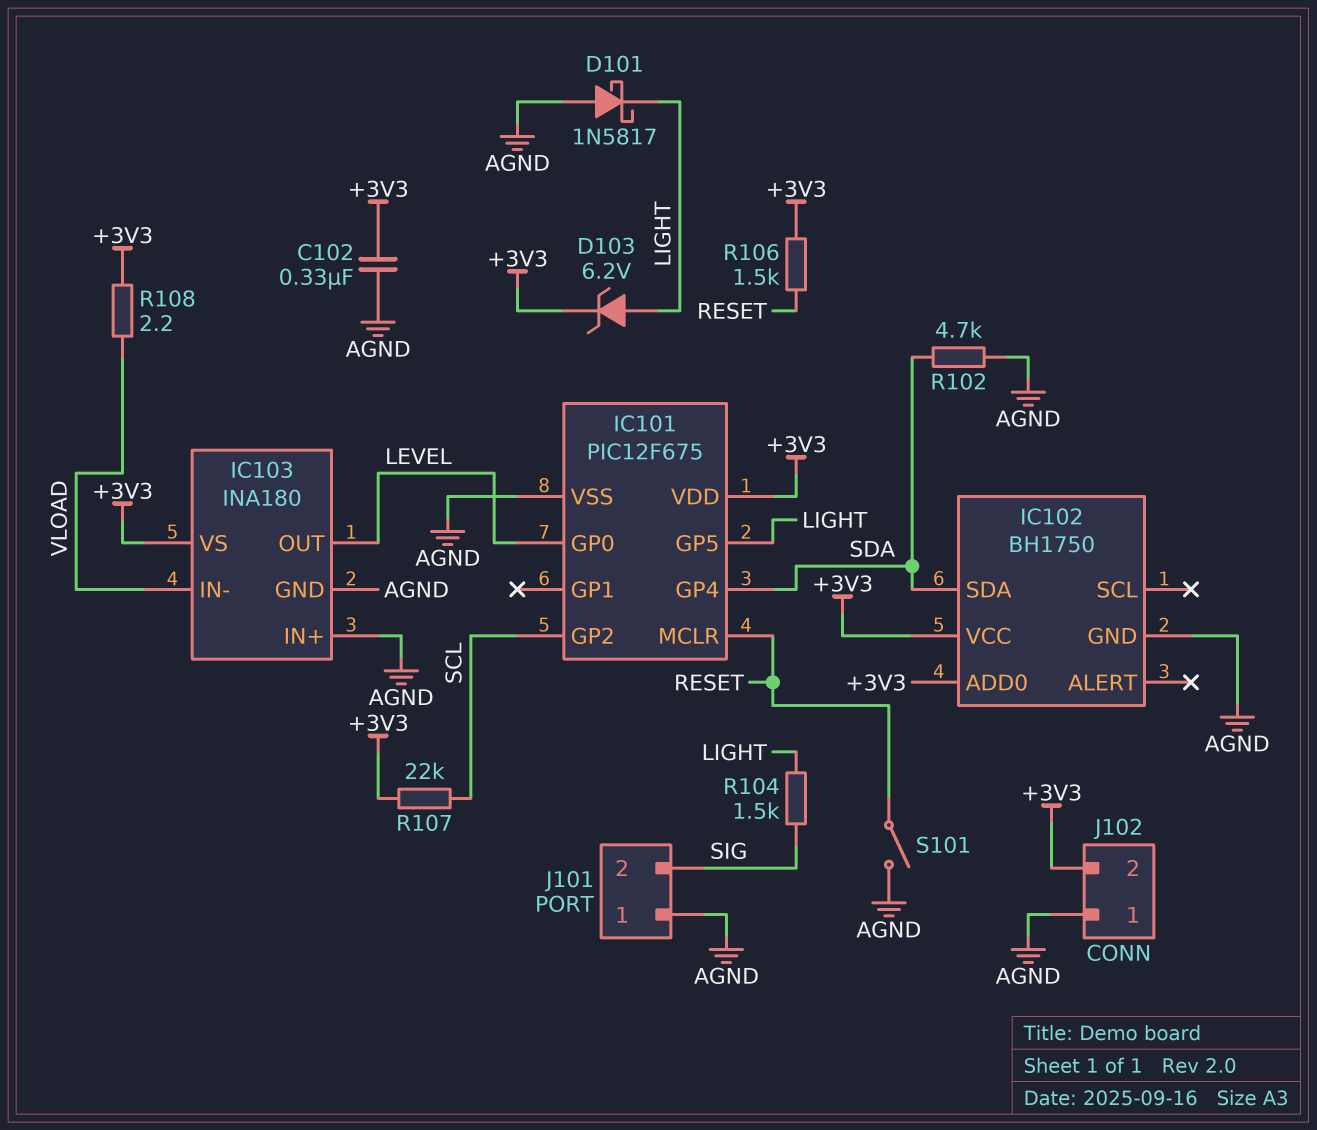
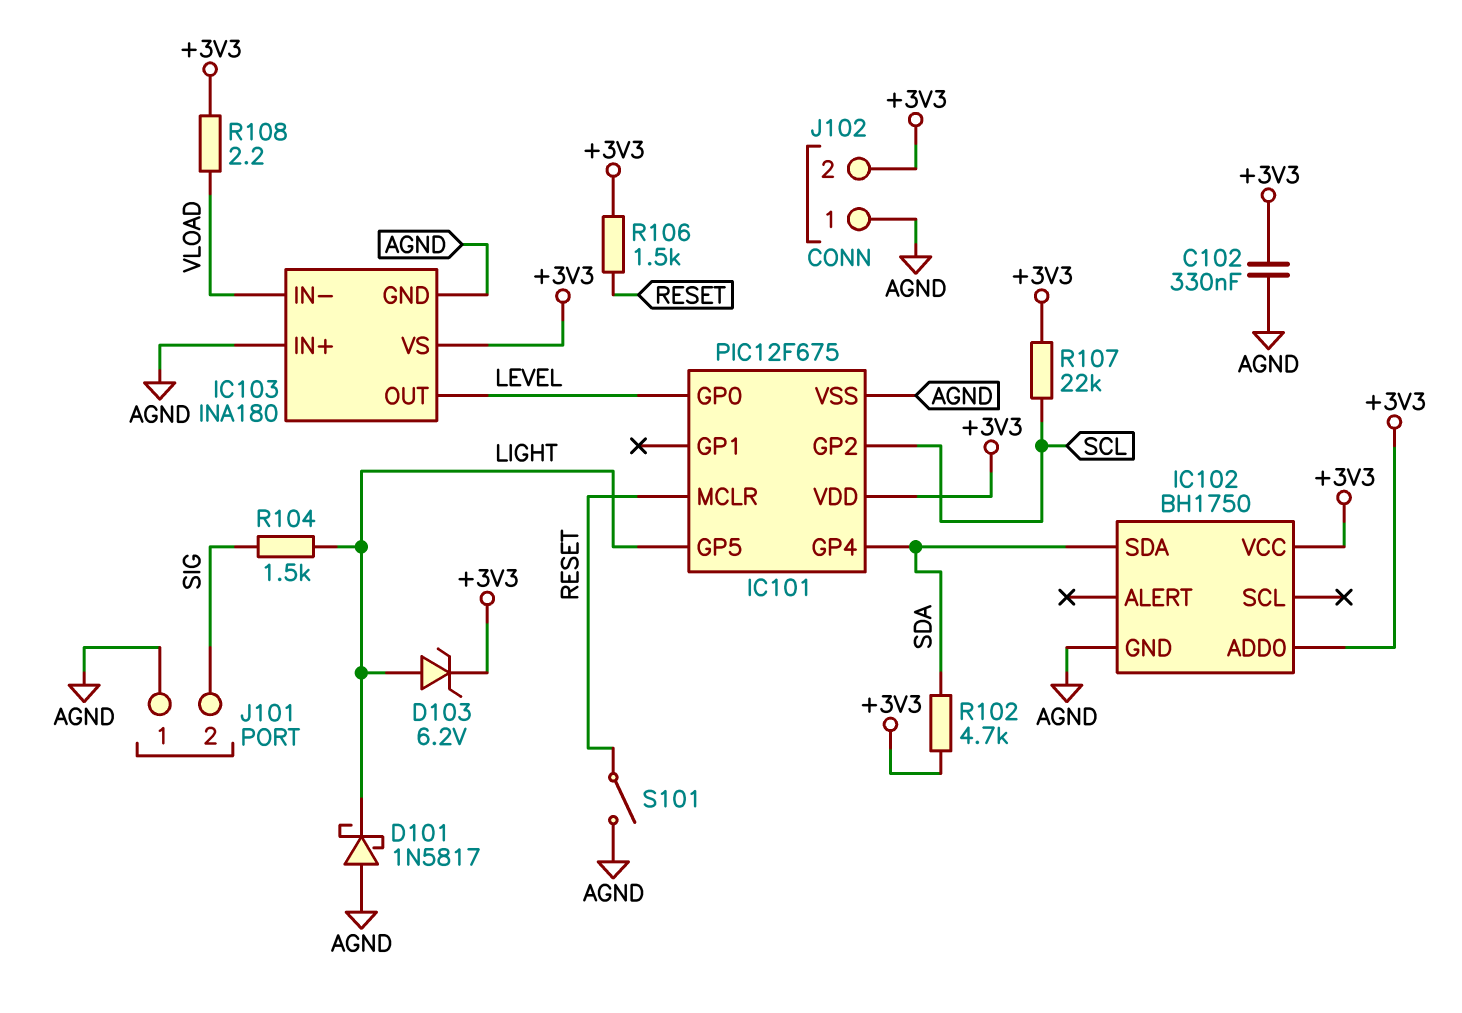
R102: 4.7k (AGND, SDA) -> 4.7k (+3V3, SDA)

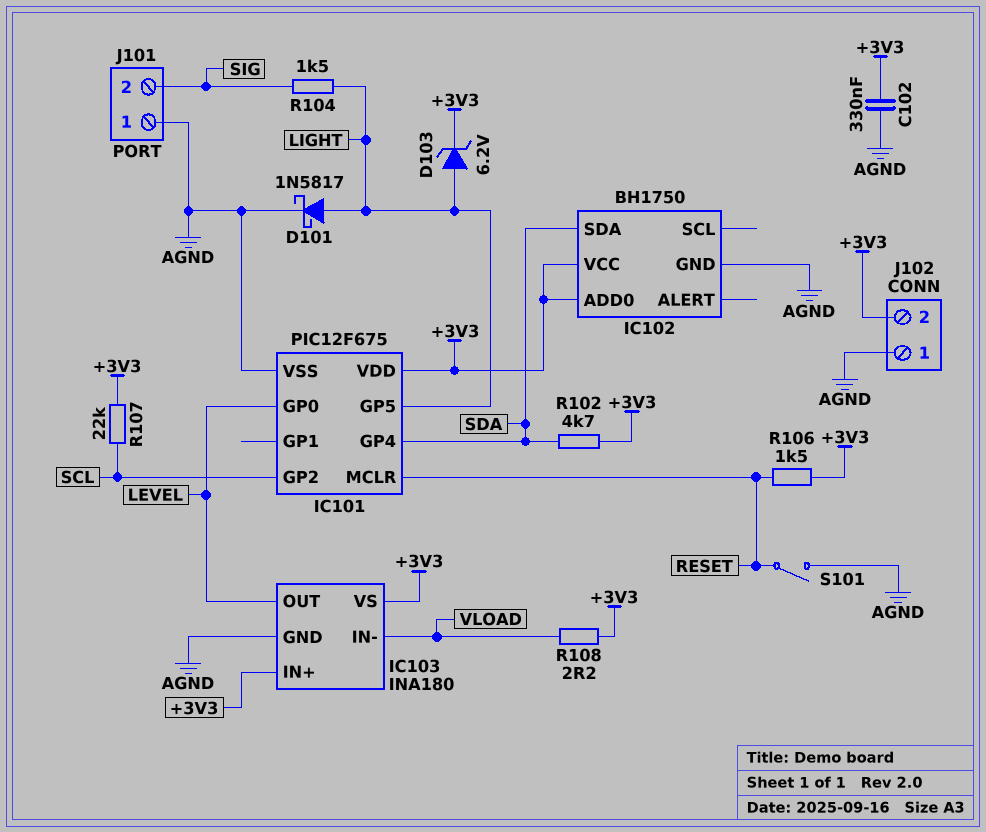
D101: schottky 1N5817 (A AGND, K LIGHT) -> schottky 1N5817 (A LIGHT, K AGND)
IC103 pin IN+: AGND -> +3V3

